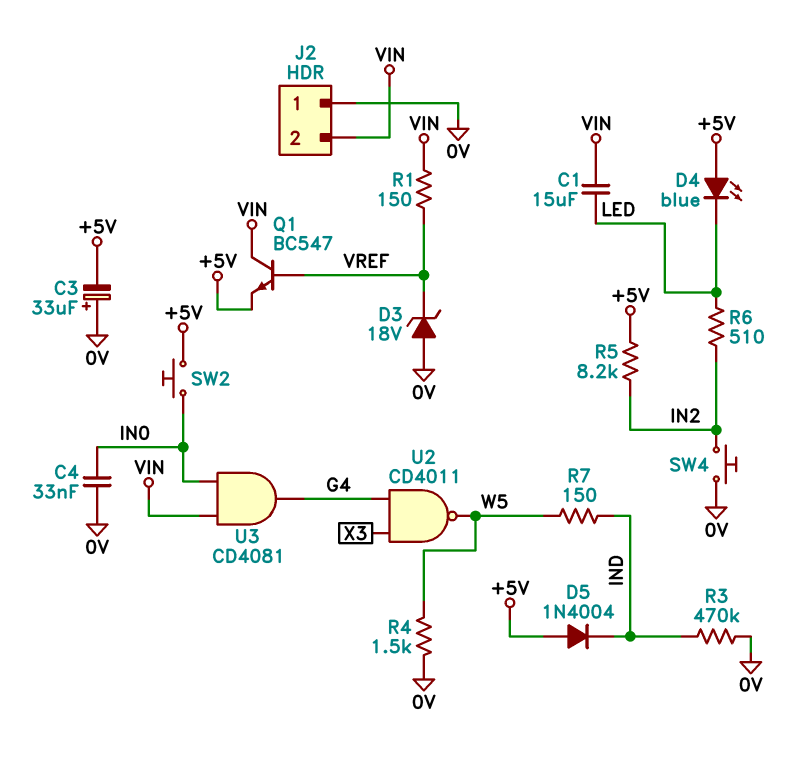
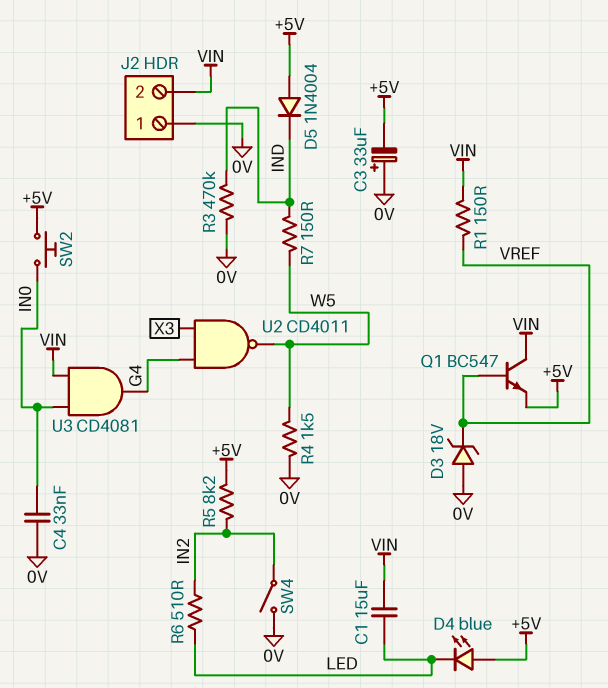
SW4: button (0V, IN2) -> switch (0V, IN2)

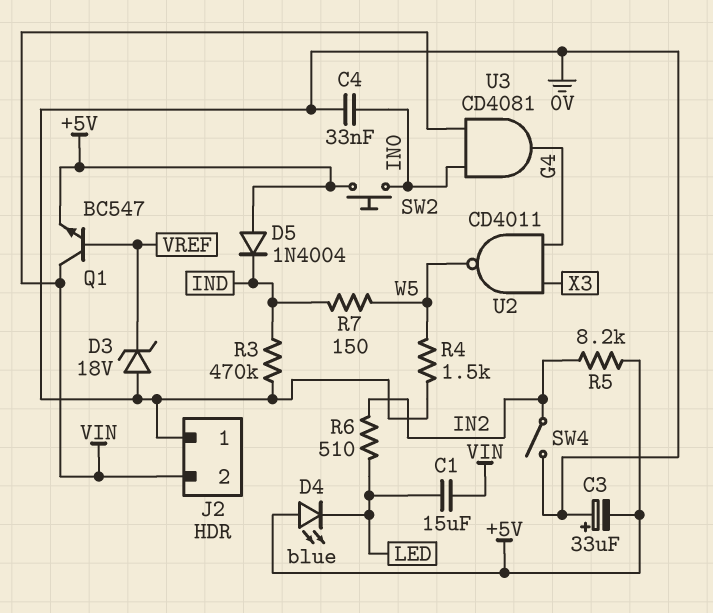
R1: 150 (VIN, VREF) -> none

